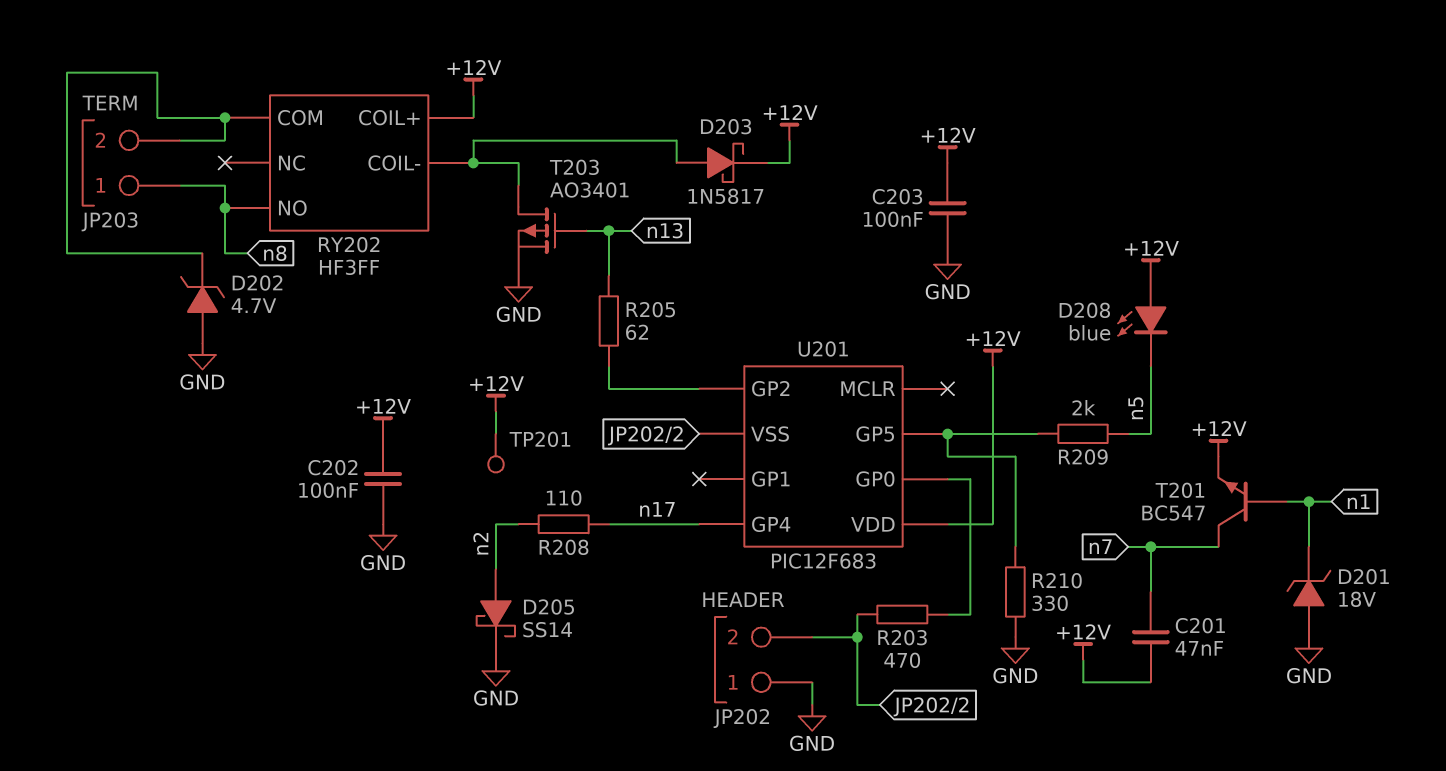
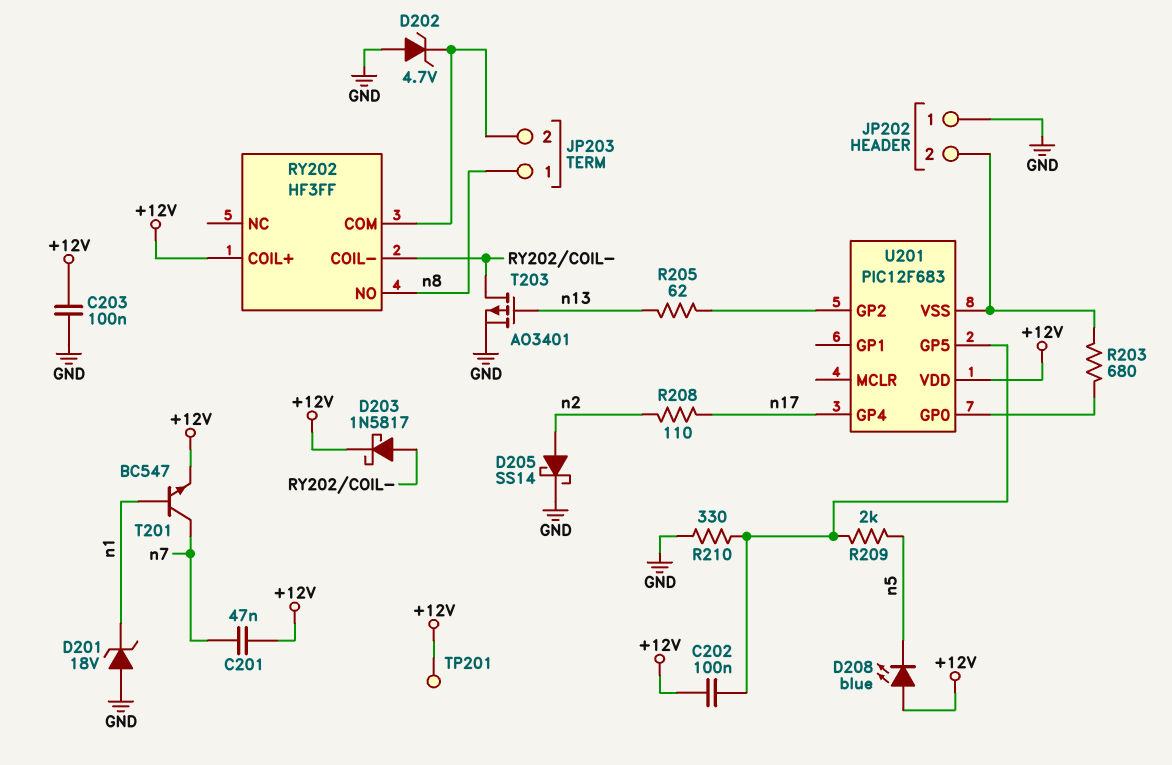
C202: 100nF (+12V, GND) -> 100nF (+12V, U201/GP5)
R203: 470 (JP202/2, U201/GP0) -> 680 (JP202/2, U201/GP0)

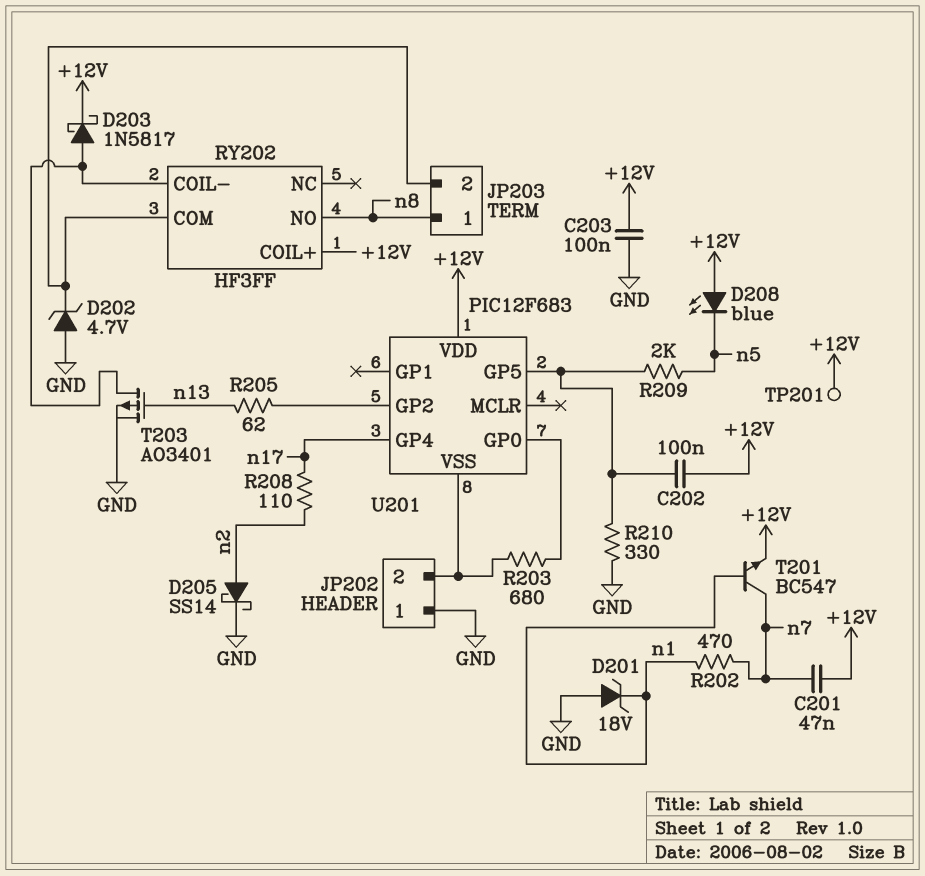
R202: none -> 470 (n1, n7)

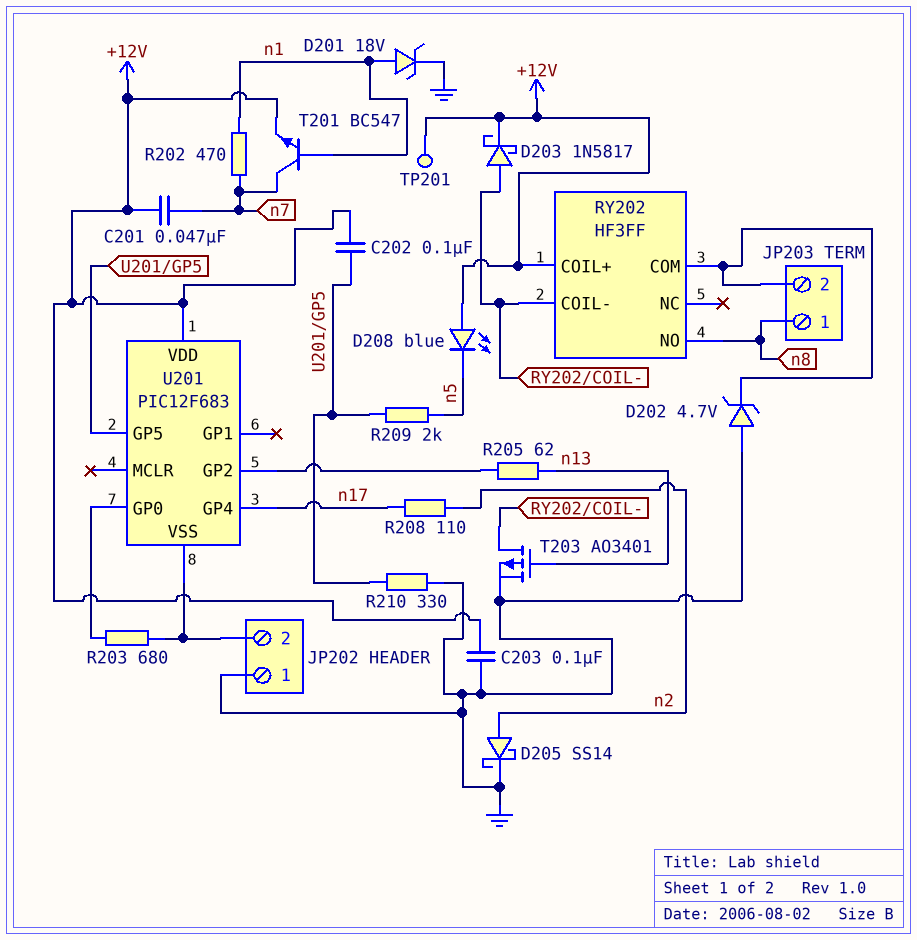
D201: zener 18V (A GND, K n1) -> zener 18V (A n1, K GND)

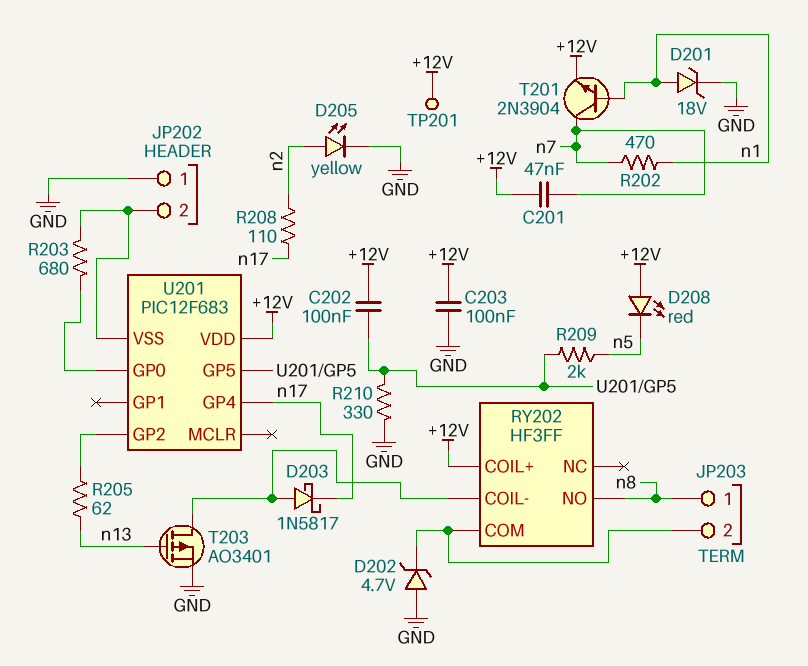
D203: schottky 1N5817 (A RY202/COIL-, K +12V) -> schottky 1N5817 (A RY202/COIL-, K n17)
D205: schottky SS14 (A n2, K GND) -> LED yellow (A n2, K GND)
D208: LED blue (A +12V, K n5) -> LED red (A +12V, K n5)
T201: NPN BC547 (B n1, C n7, E +12V) -> NPN 2N3904 (B n1, C n7, E +12V)

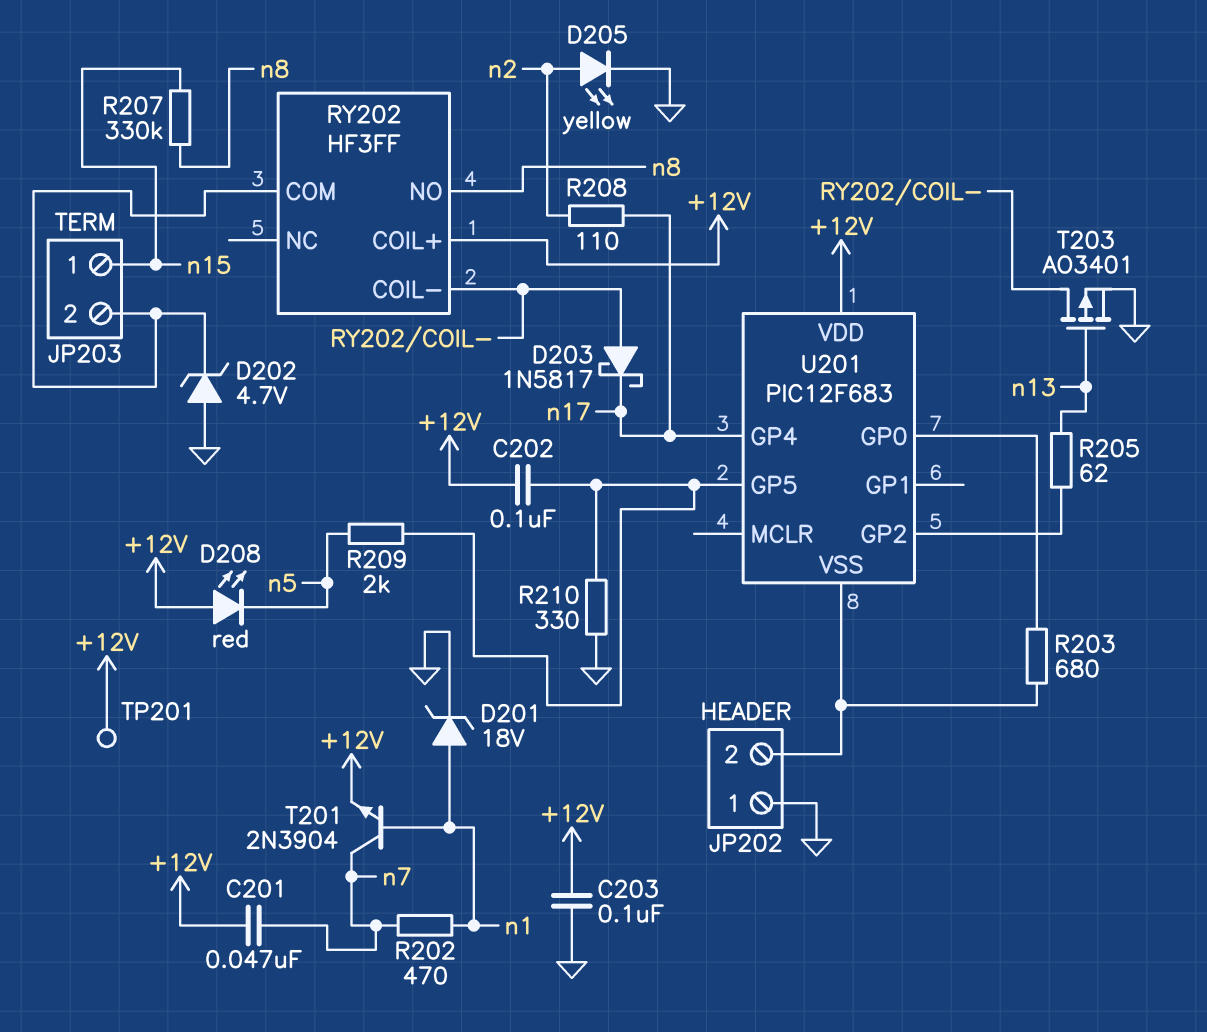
JP203 pin 1: n8 -> n15
R207: none -> 330k (n8, n15)

